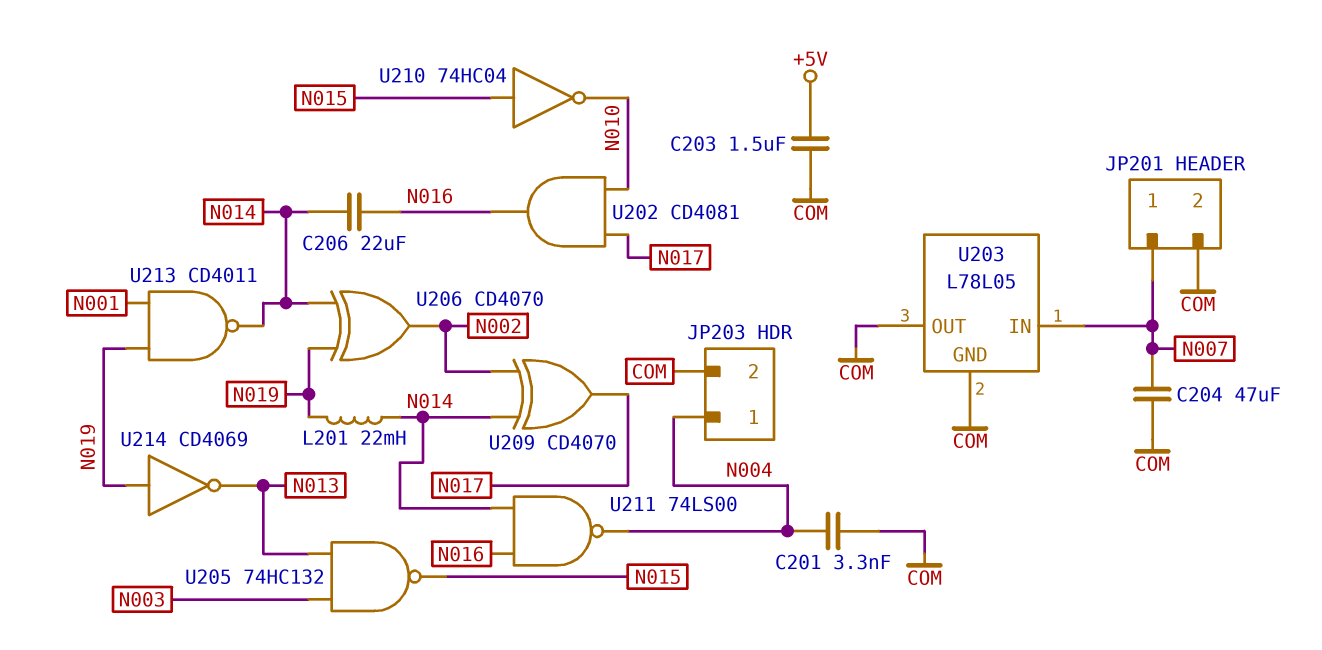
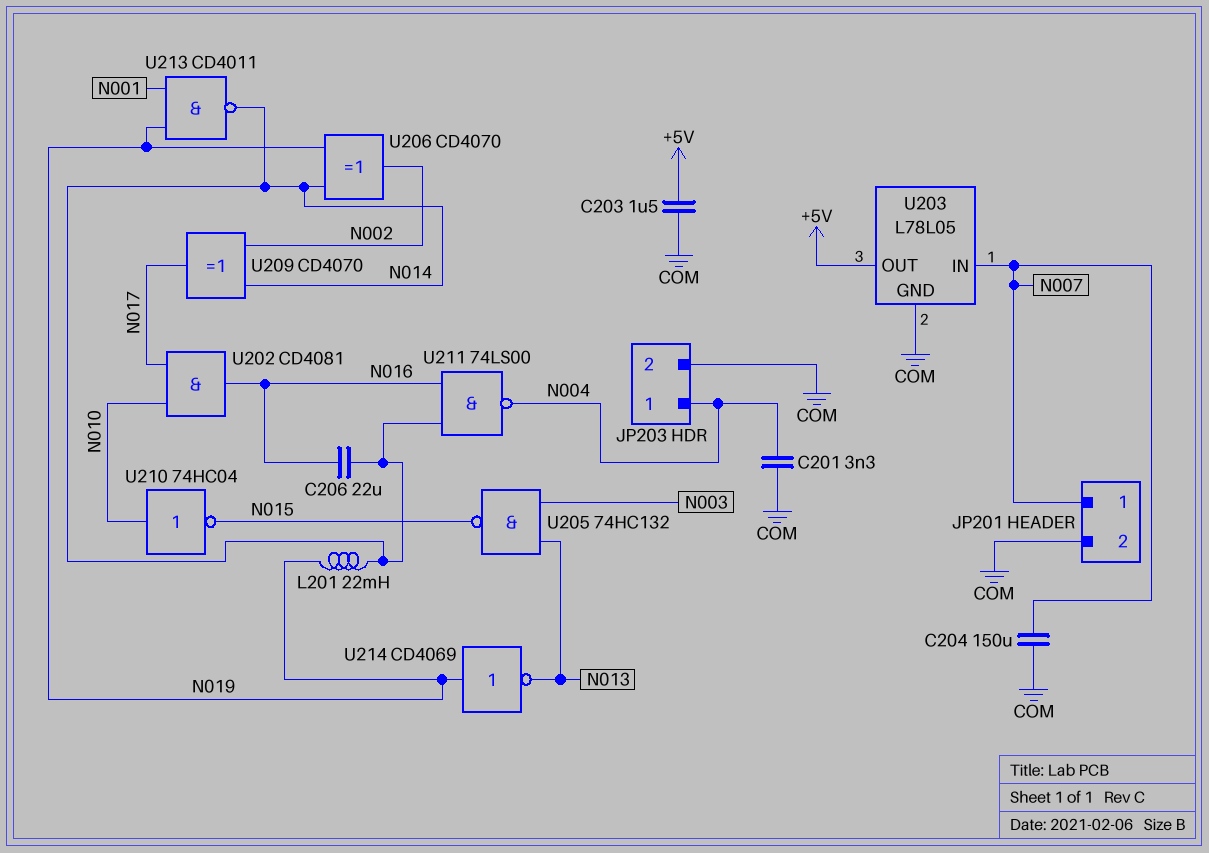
C204: 47uF (COM, N007) -> 150uF (COM, N007)
U203 pin OUT: COM -> +5V
U210: NOT 74HC04 (in N015, out N010) -> NOT 74HC04 (in N010, out N015)

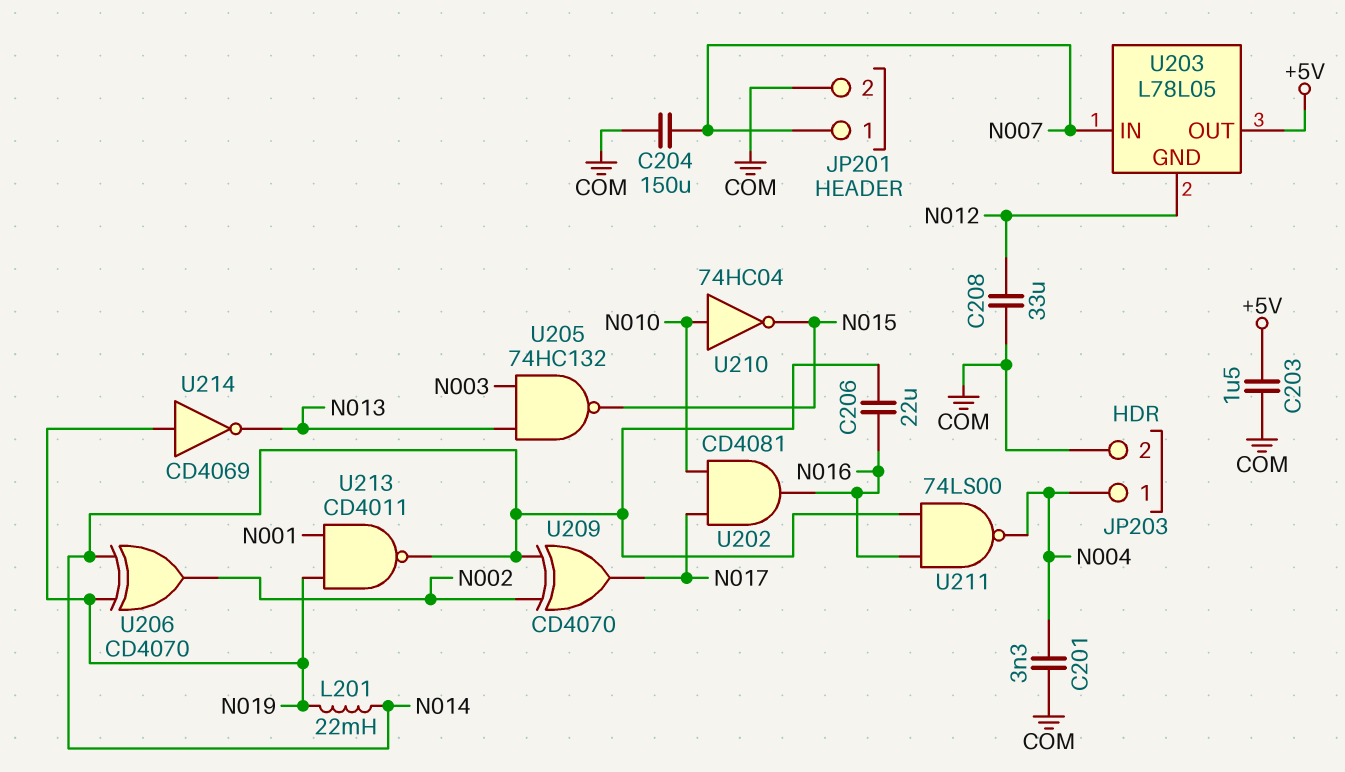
C208: none -> 33uF (COM, N012)
U203 pin GND: COM -> N012

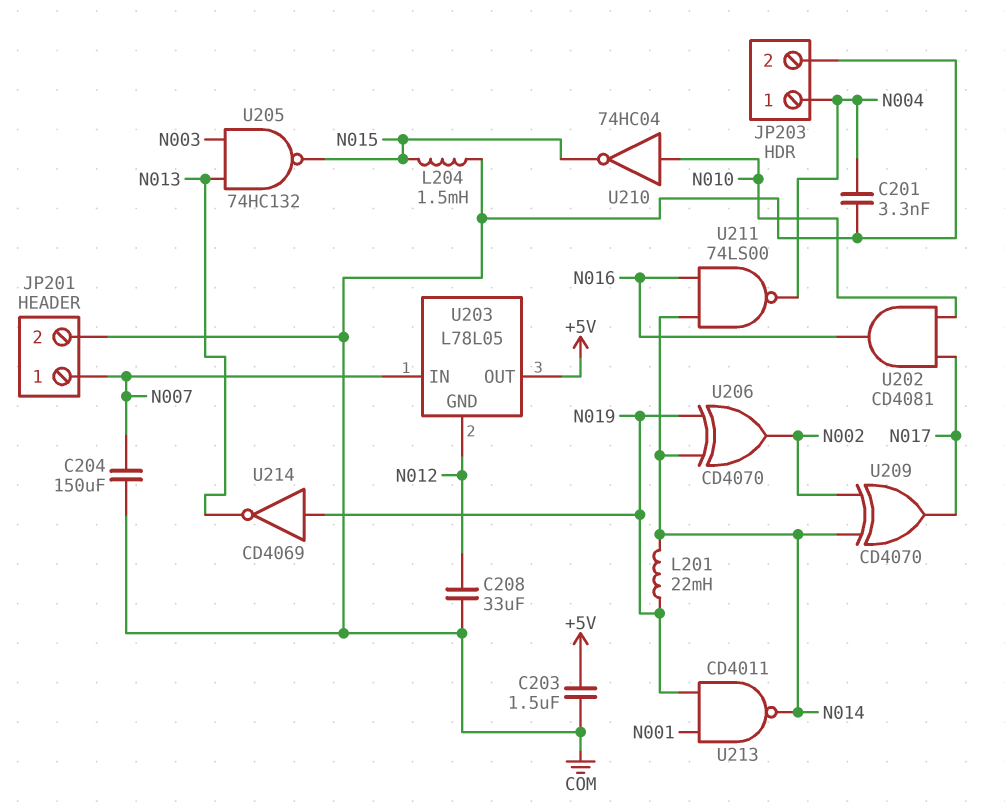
C206: 22uF (N014, N016) -> none
L204: none -> 1.5mH (COM, N015)

